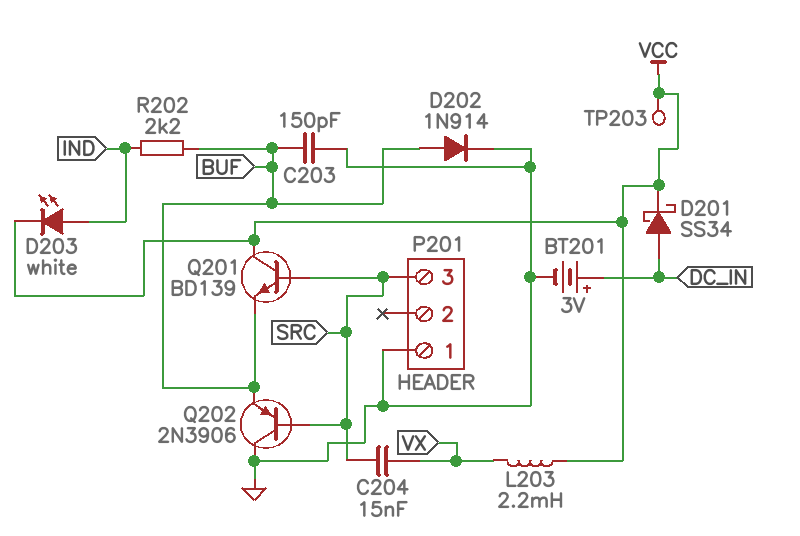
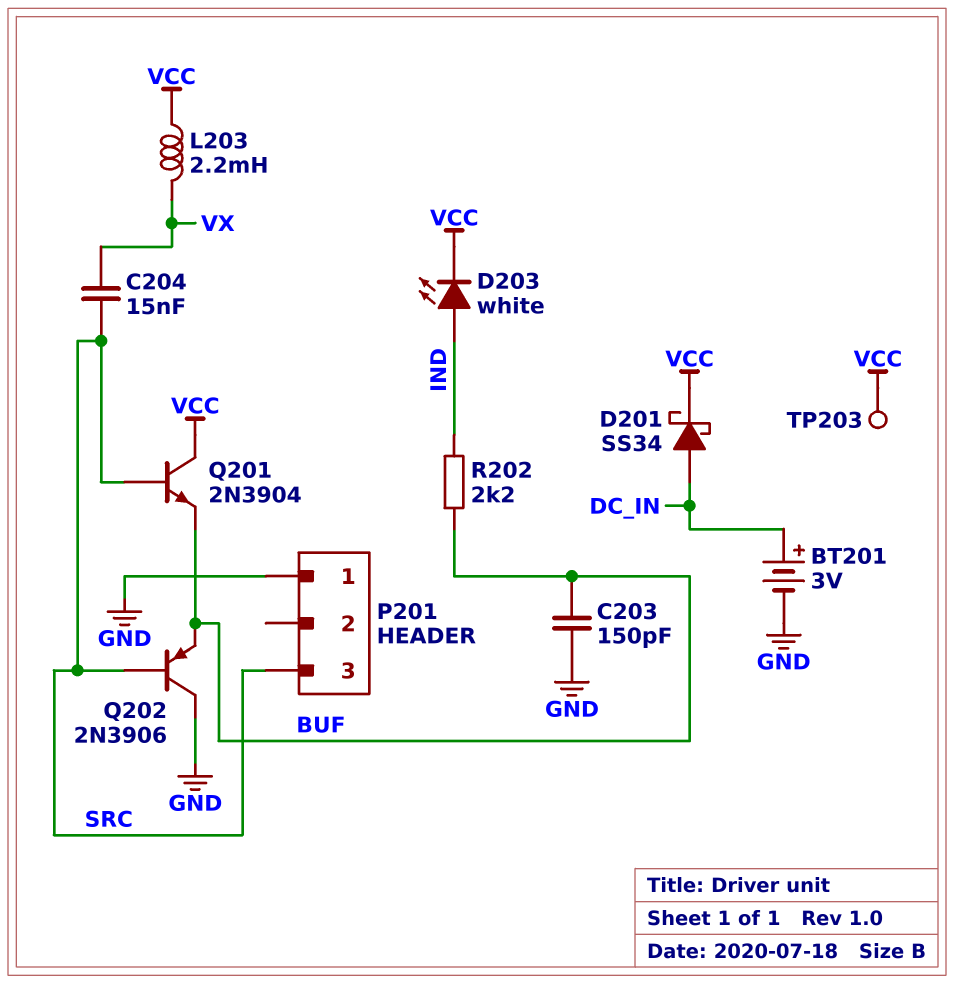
D202: diode 1N914 (A BUF, K GND) -> none
Q201: NPN BD139 (B SRC, C VCC, E BUF) -> NPN 2N3904 (B SRC, C VCC, E BUF)

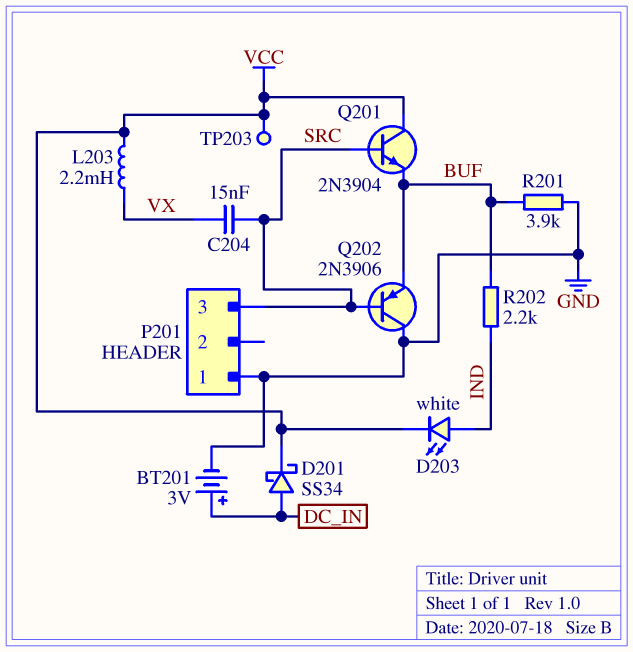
C203: 150pF (BUF, GND) -> none
R201: none -> 3.9k (BUF, GND)

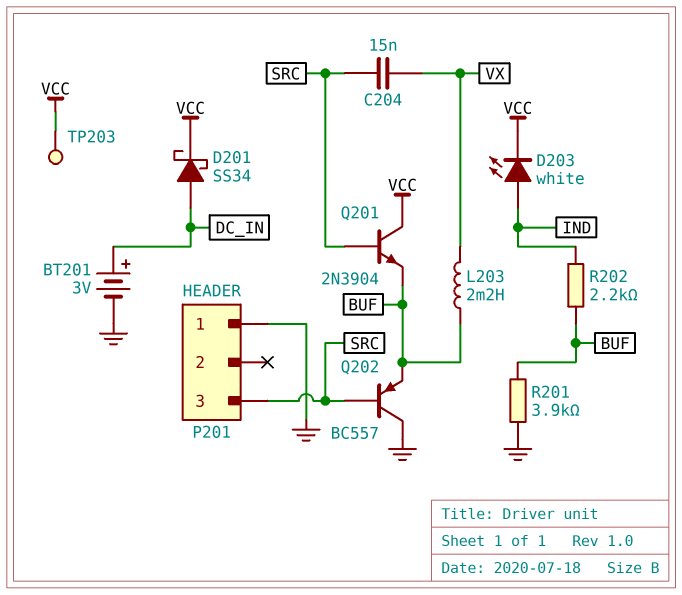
L203: 2.2mH (VCC, VX) -> 2.2mH (BUF, VX)
Q202: PNP 2N3906 (B SRC, C GND, E BUF) -> PNP BC557 (B SRC, C GND, E BUF)

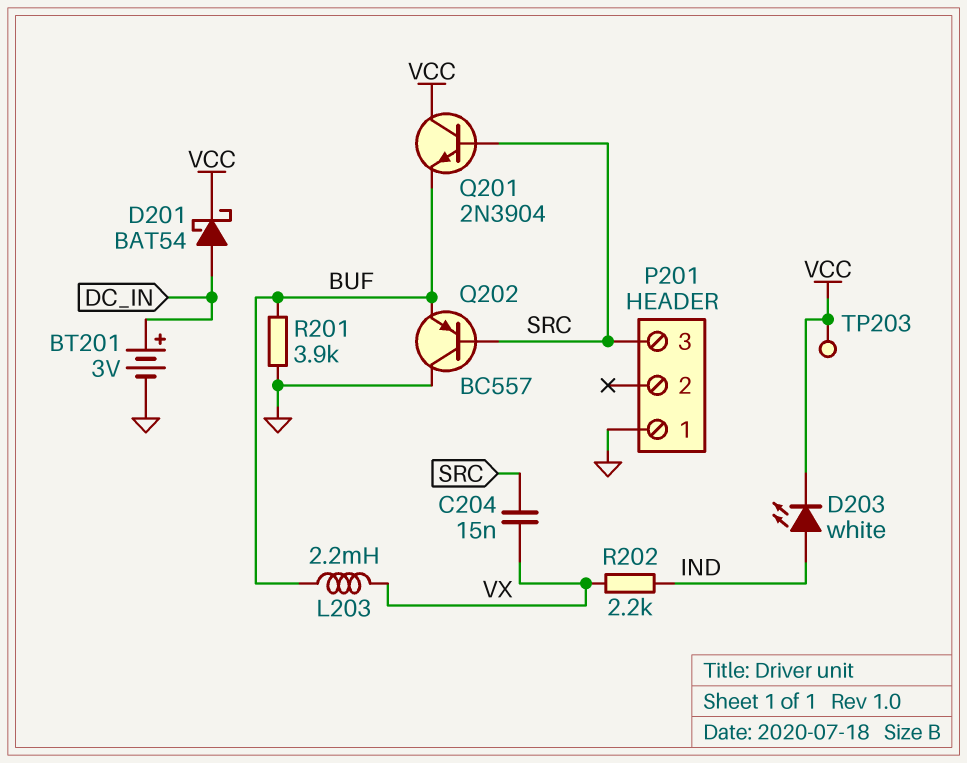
D201: schottky SS34 (A DC_IN, K VCC) -> schottky BAT54 (A DC_IN, K VCC)
R202: 2.2k (BUF, IND) -> 2.2k (IND, VX)

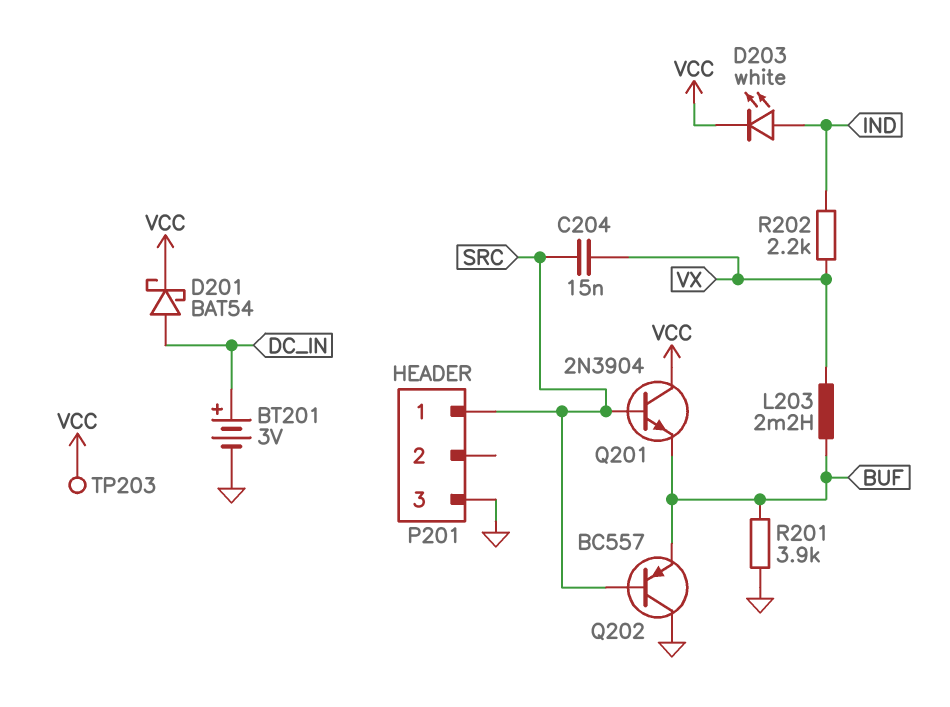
P201 pin 1: GND -> SRC
P201 pin 3: SRC -> GND

